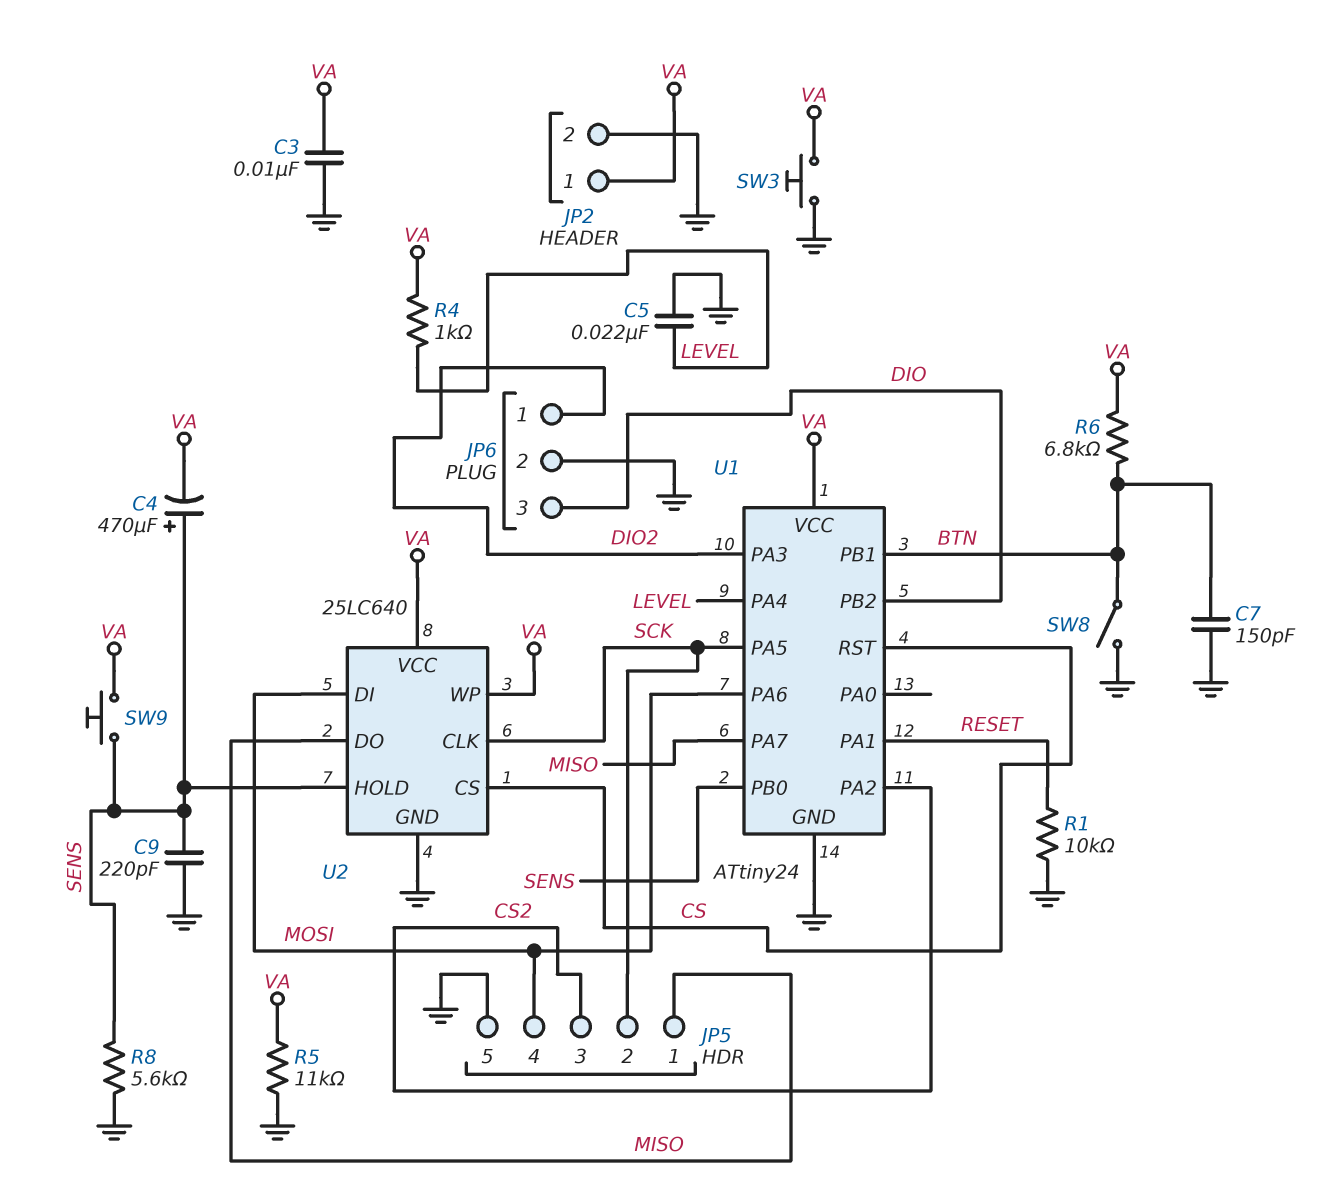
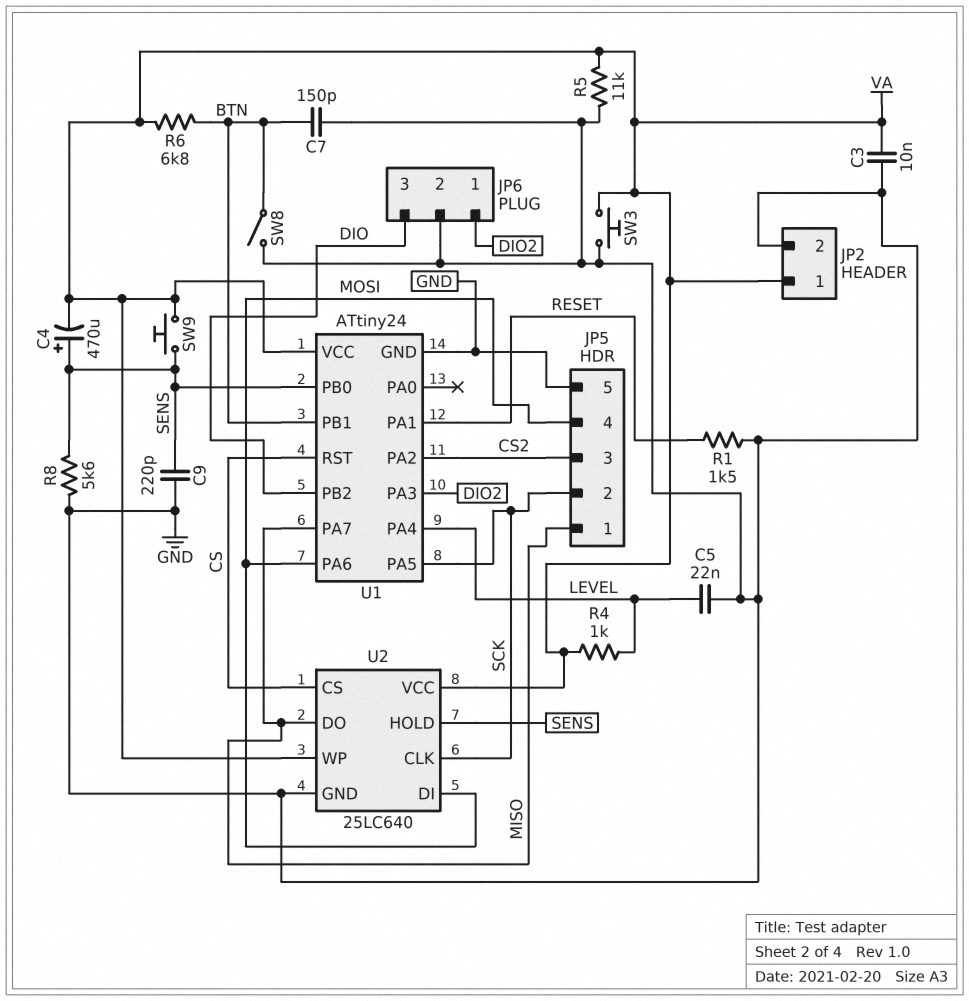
R1: 10k (GND, RESET) -> 1.5k (GND, RESET)

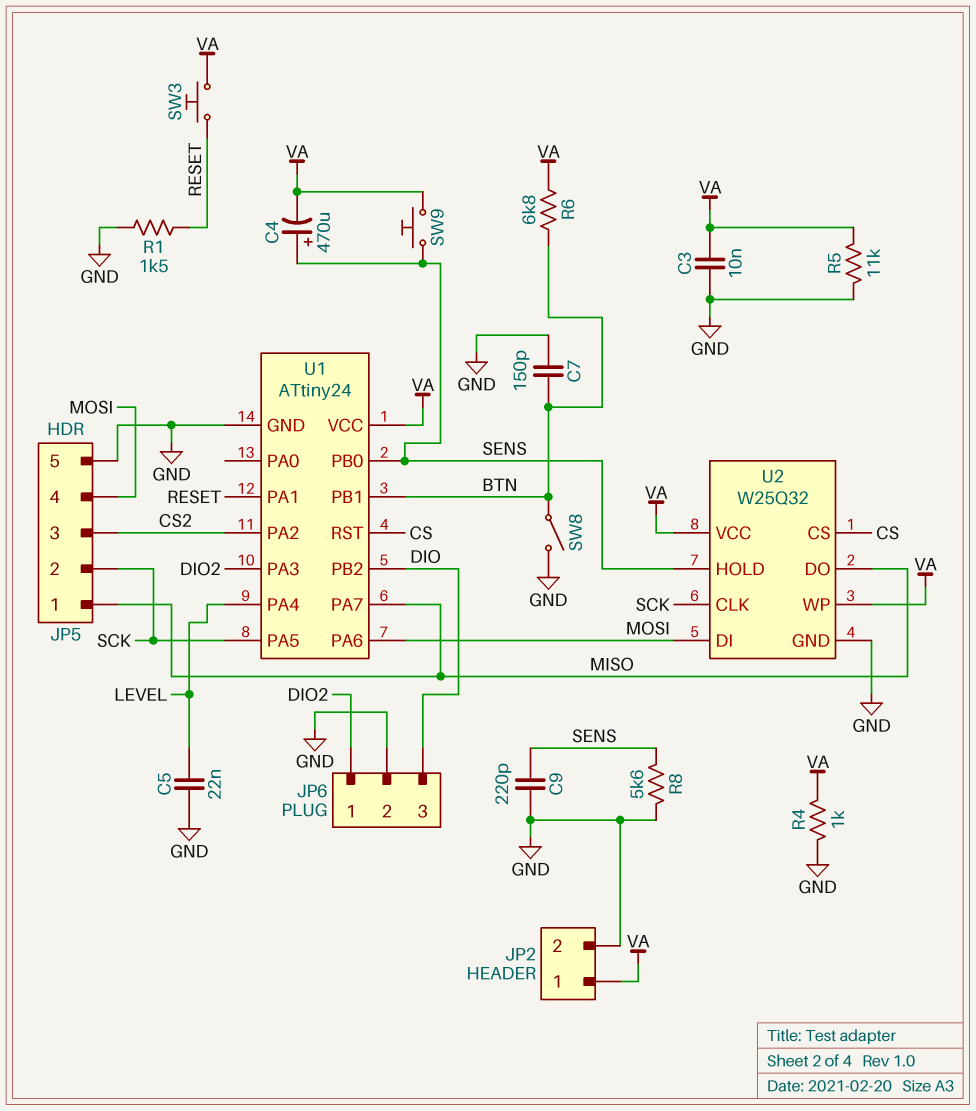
R4: 1k (LEVEL, VA) -> 1k (GND, VA)
SW3: button (GND, VA) -> button (RESET, VA)
U2: 25LC640 -> W25Q32

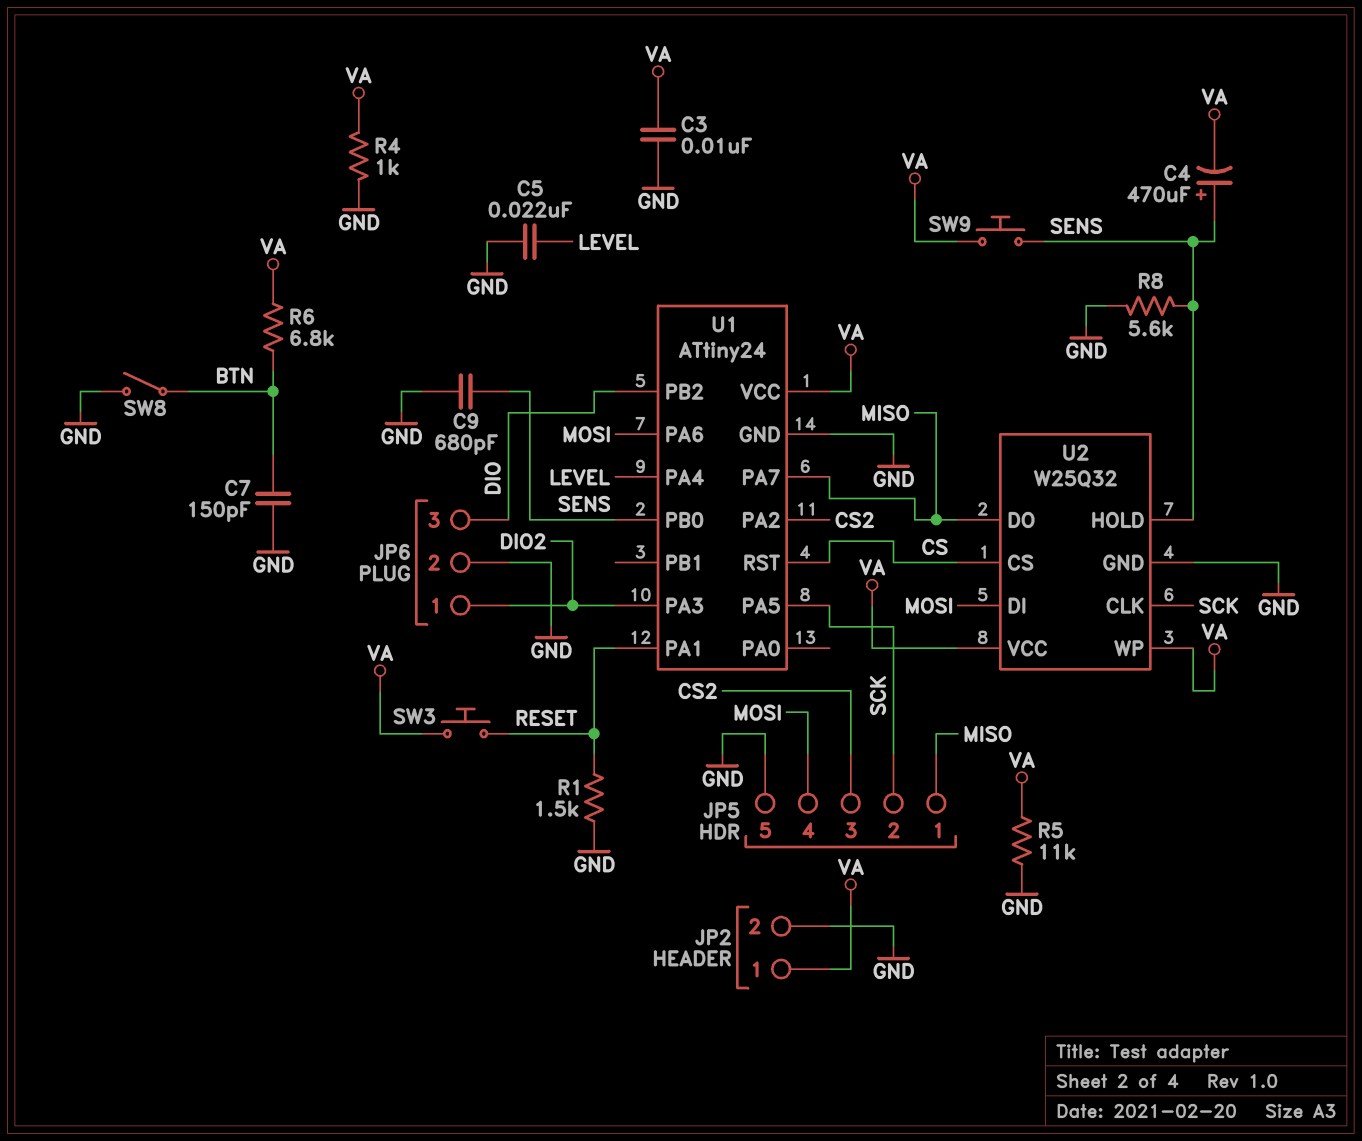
C9: 220pF (GND, SENS) -> 680pF (GND, SENS)
U1 pin PB1: BTN -> none

